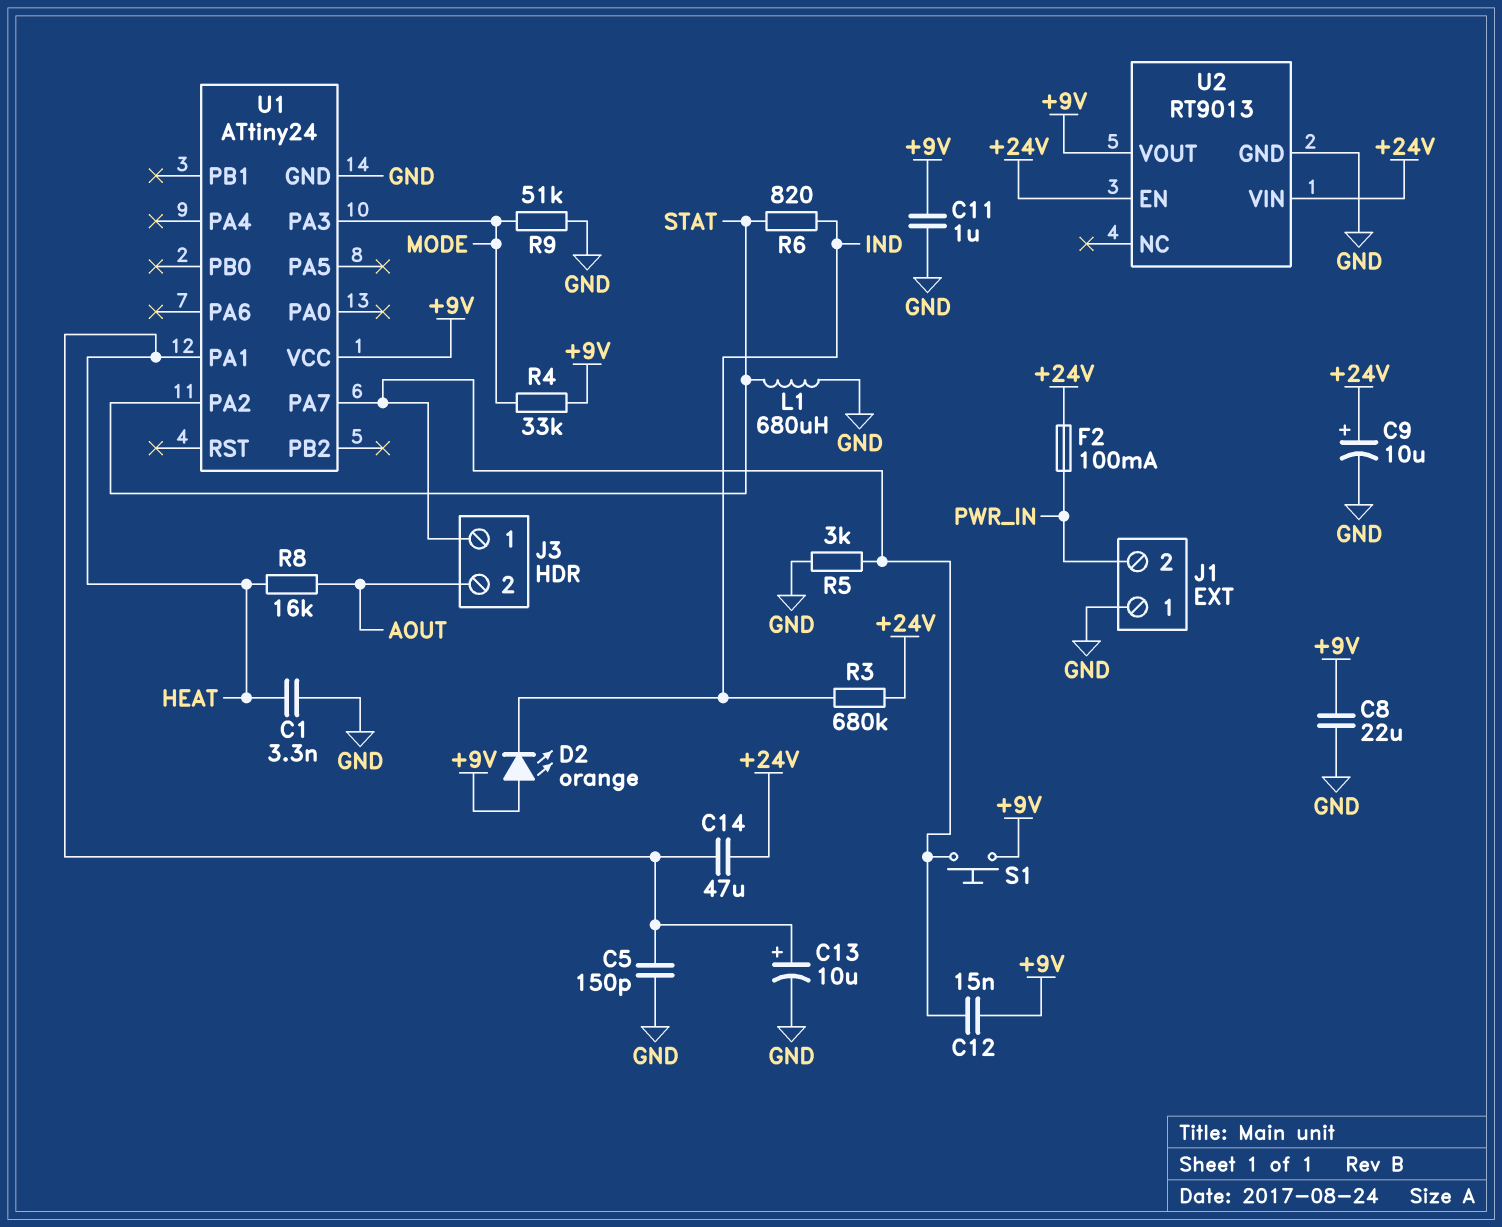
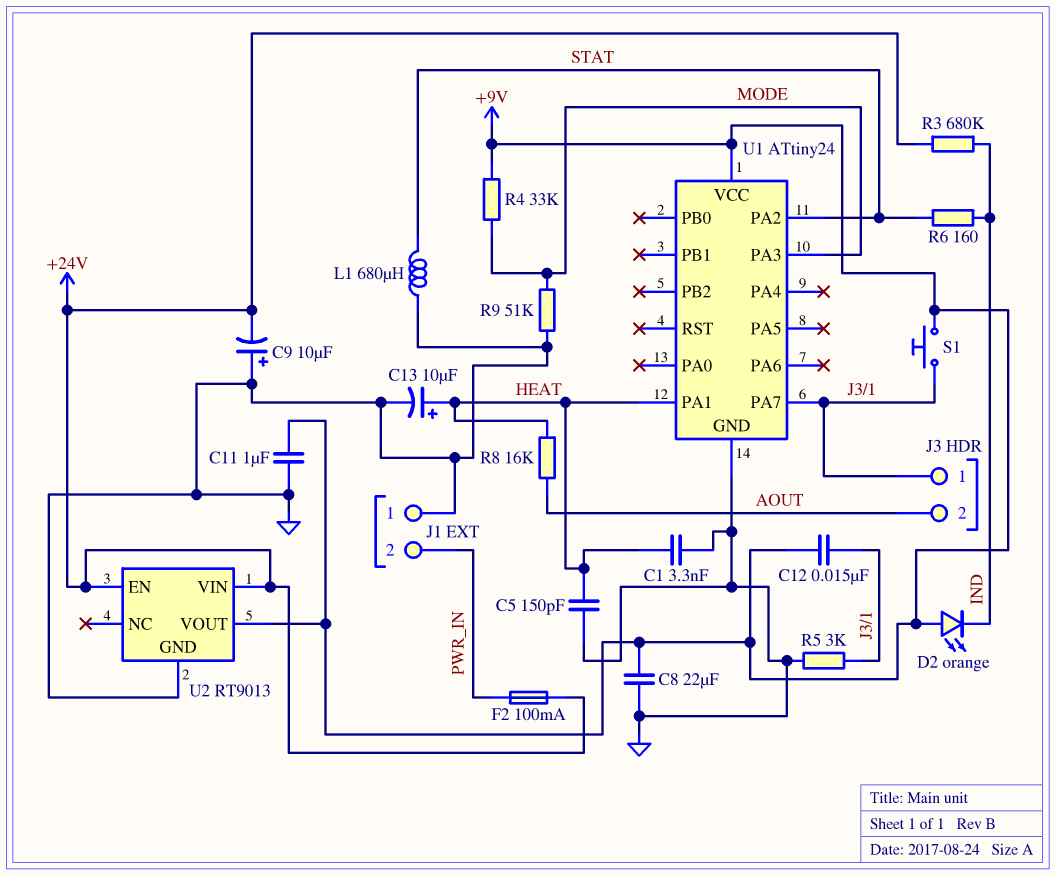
C9: 10uF (plus +24V, minus GND) -> 10uF (plus GND, minus +24V)
C14: 47uF (+24V, HEAT) -> none
R6: 820 (IND, STAT) -> 160 (IND, STAT)

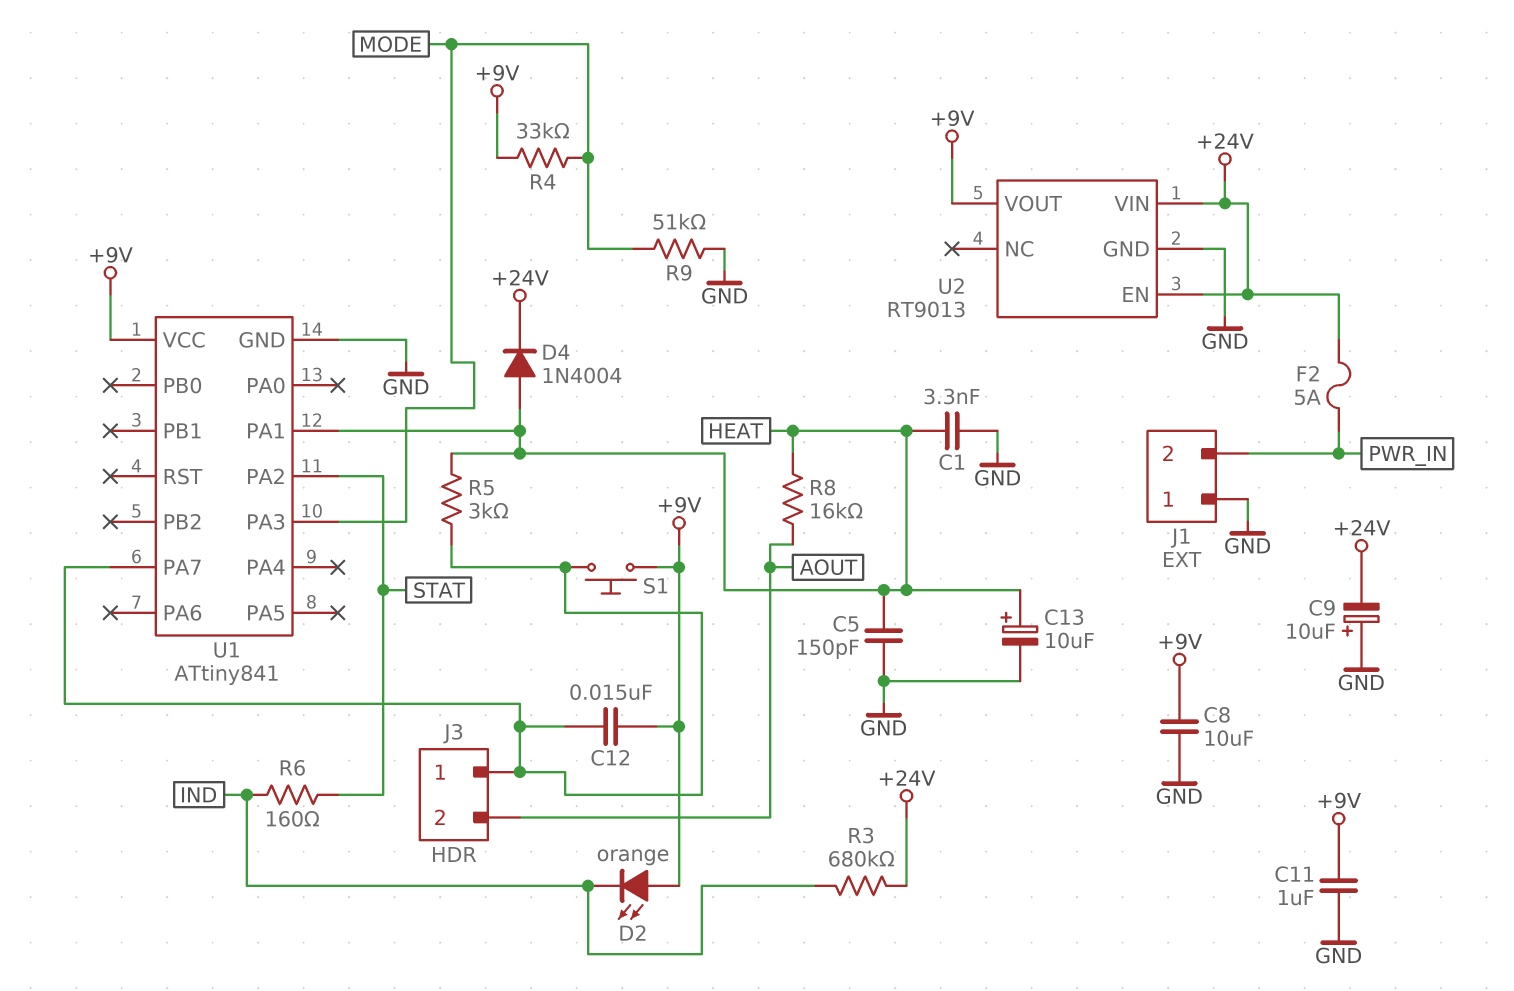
C8: 22uF (+9V, GND) -> 10uF (+9V, GND)
D4: none -> diode 1N4004 (A HEAT, K +24V)
F2: 100mA (+24V, PWR_IN) -> 5A (+24V, PWR_IN)
L1: 680uH (GND, STAT) -> none
R5: 3k (GND, J3/1) -> 3k (HEAT, J3/1)
U1: ATtiny24 -> ATtiny841

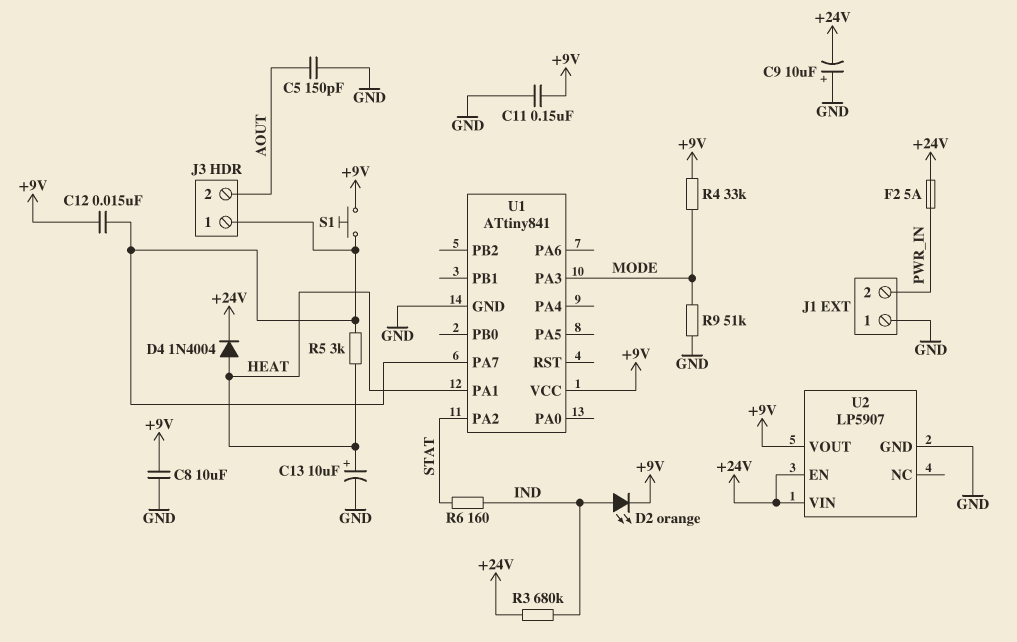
C1: 3.3nF (GND, HEAT) -> none
C5: 150pF (GND, HEAT) -> 150pF (AOUT, GND)
C11: 1uF (+9V, GND) -> 150nF (+9V, GND)
D2: LED orange (A +9V, K IND) -> LED orange (A IND, K +9V)
R8: 16k (AOUT, HEAT) -> none
U2: RT9013 -> LP5907

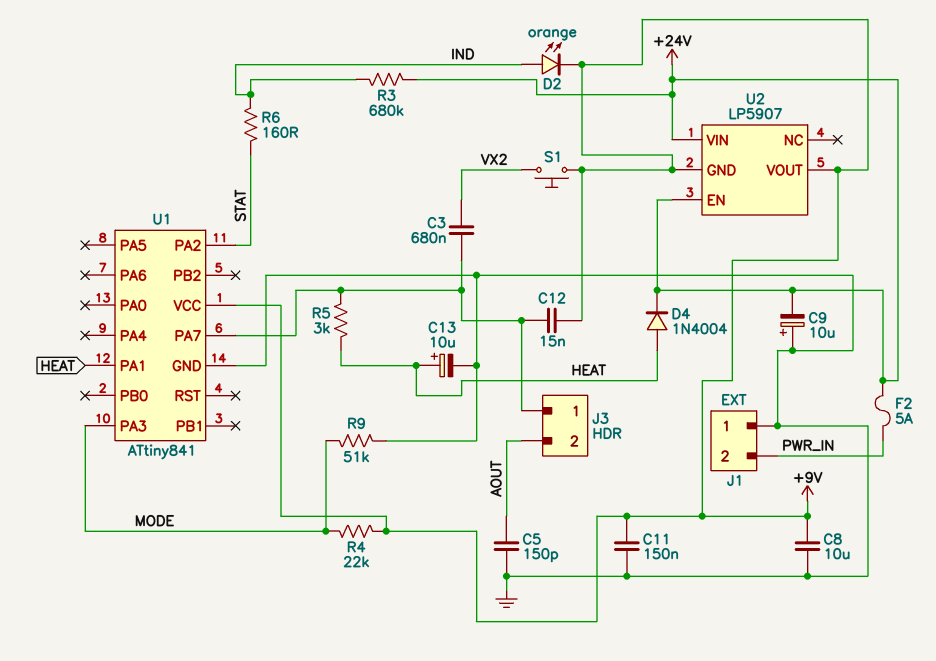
C3: none -> 680nF (J3/1, VX2)
R4: 33k (+9V, MODE) -> 22k (+9V, MODE)
S1: button (+9V, J3/1) -> button (+9V, VX2)
U2 pin GND: GND -> +9V

